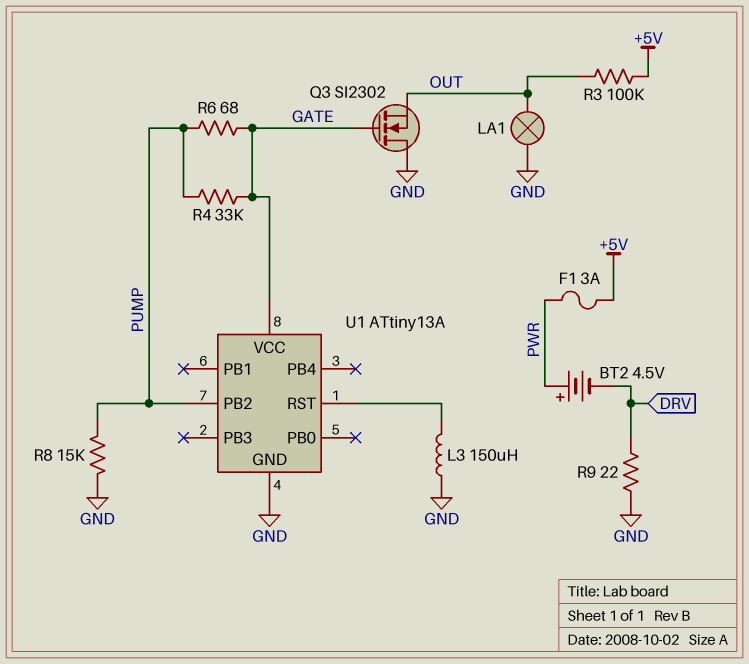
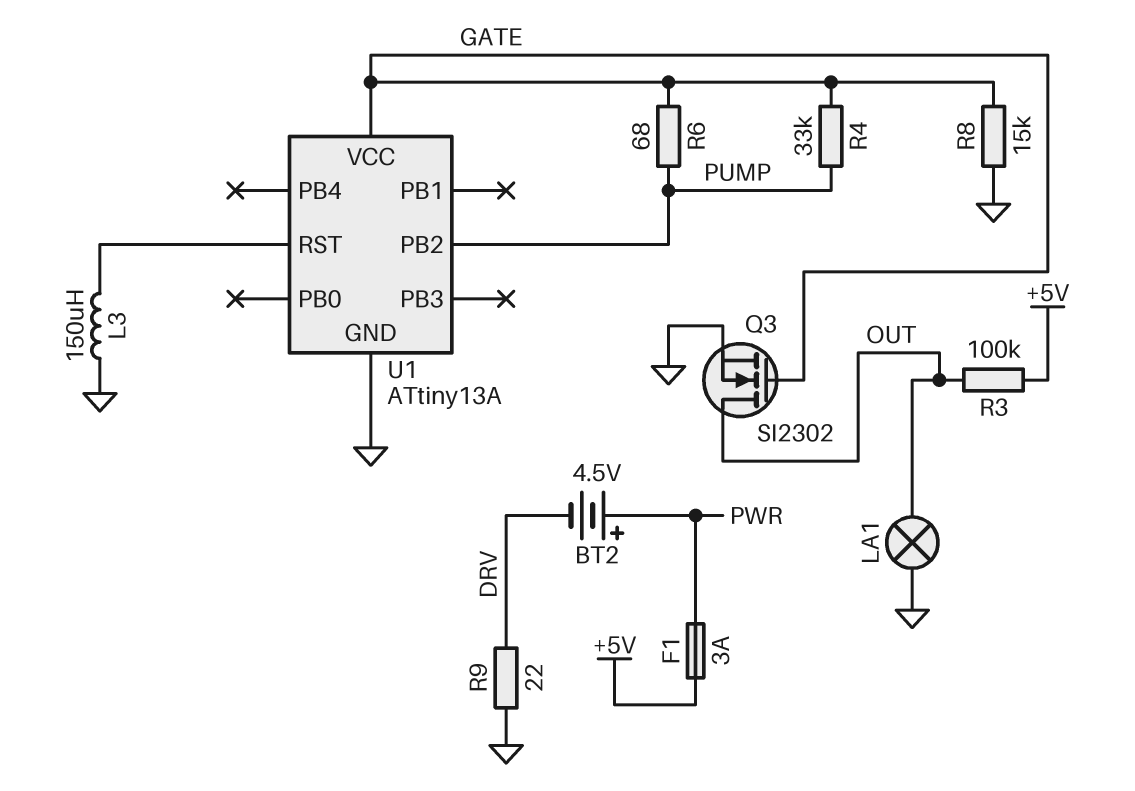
Q3: NMOS SI2302 (G GATE, D GND, S OUT) -> NMOS SI2302 (G GATE, D OUT, S GND)
R8: 15k (GND, PUMP) -> 15k (GATE, GND)

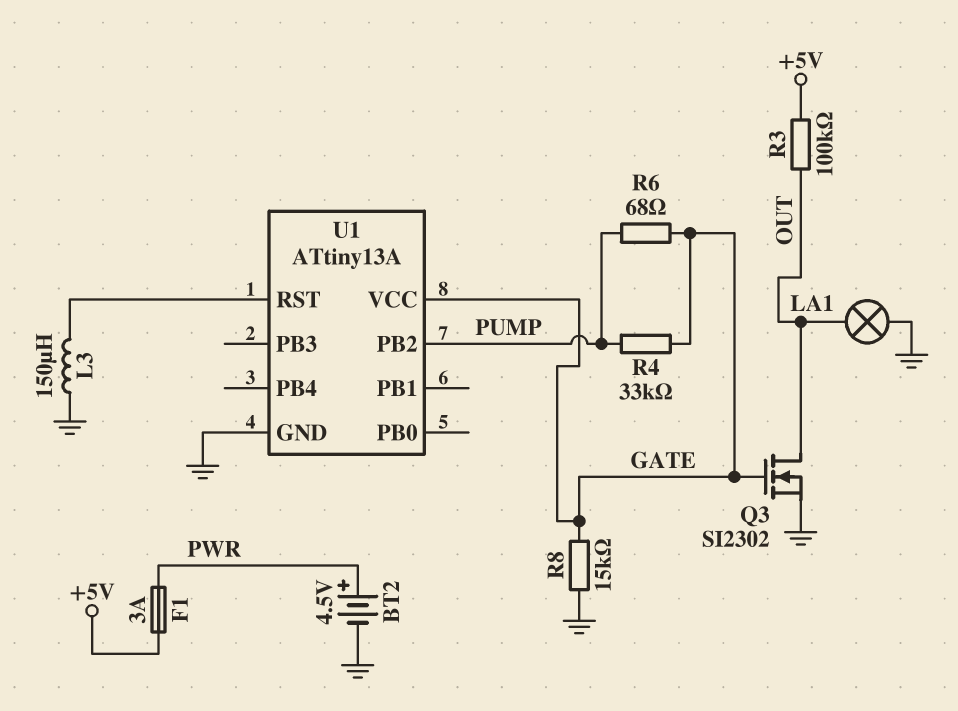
BT2: 4.5V (plus PWR, minus DRV) -> 4.5V (plus PWR, minus GND)
R9: 22 (DRV, GND) -> none

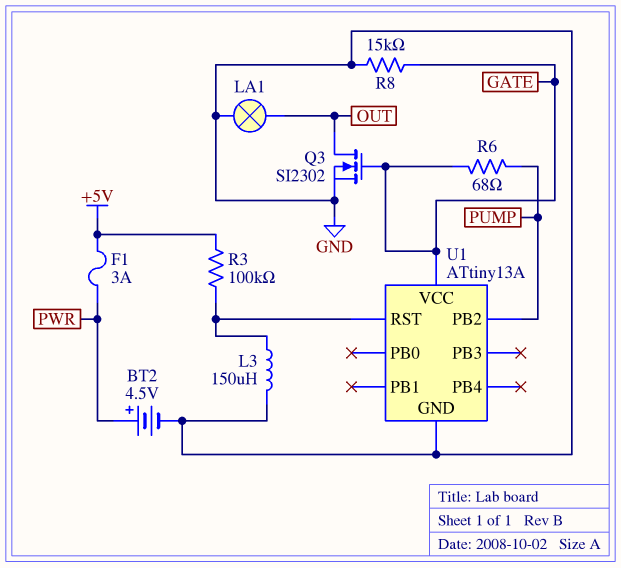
R3: 100k (+5V, OUT) -> 100k (+5V, U1/RST)
R4: 33k (GATE, PUMP) -> none

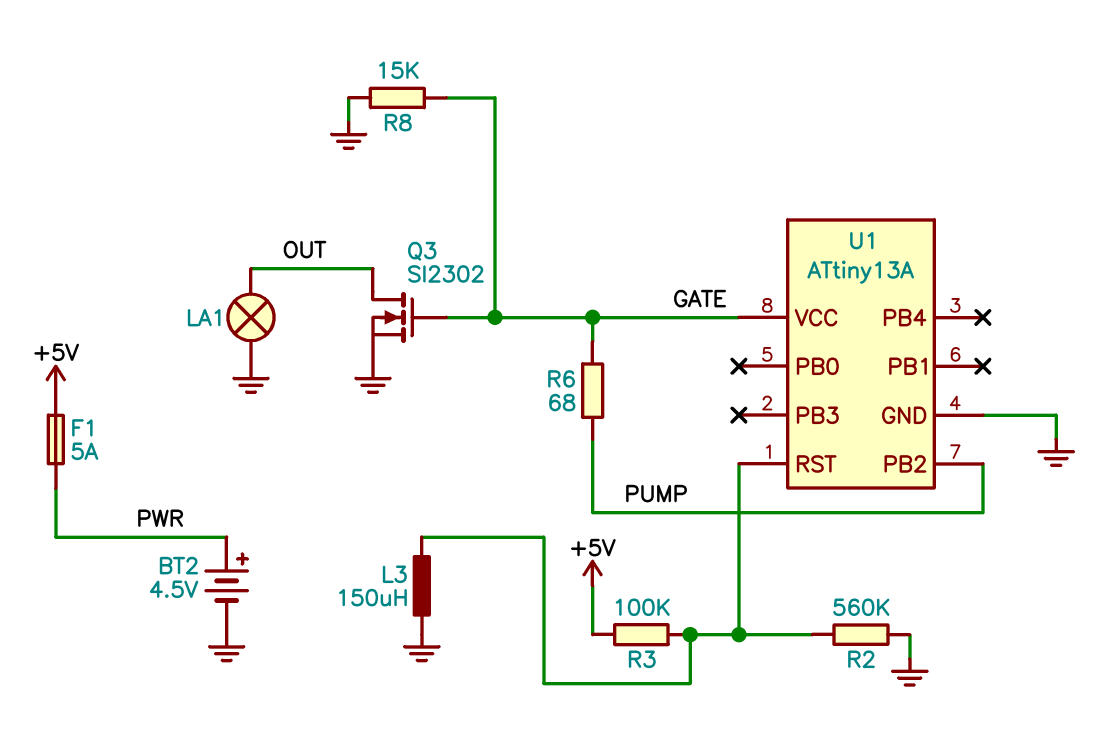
F1: 3A (+5V, PWR) -> 5A (+5V, PWR)
R2: none -> 560k (GND, U1/RST)

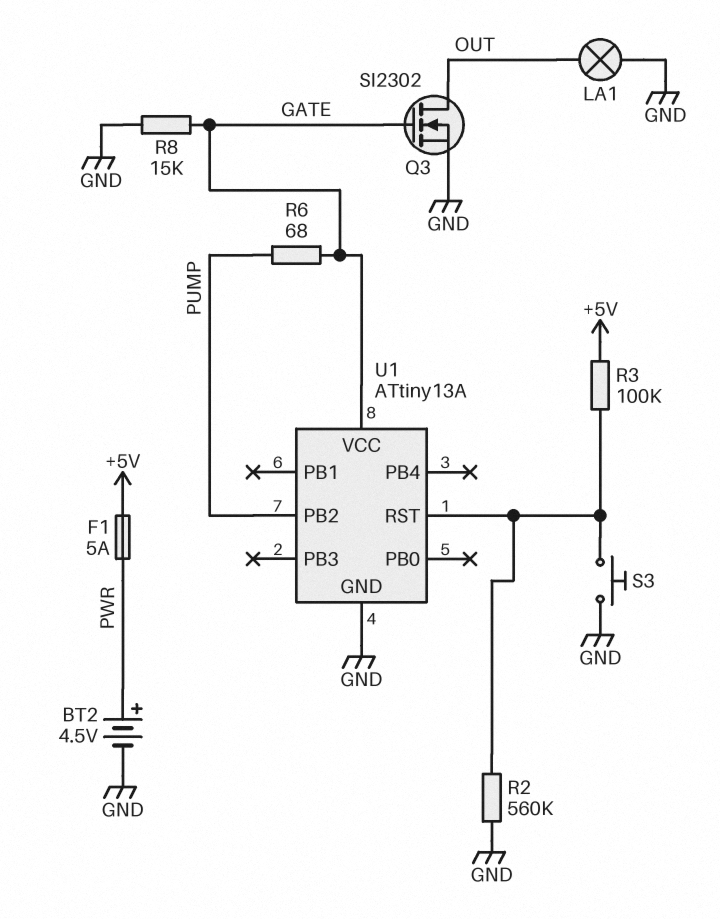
L3: 150uH (GND, U1/RST) -> none
S3: none -> button (GND, U1/RST)

